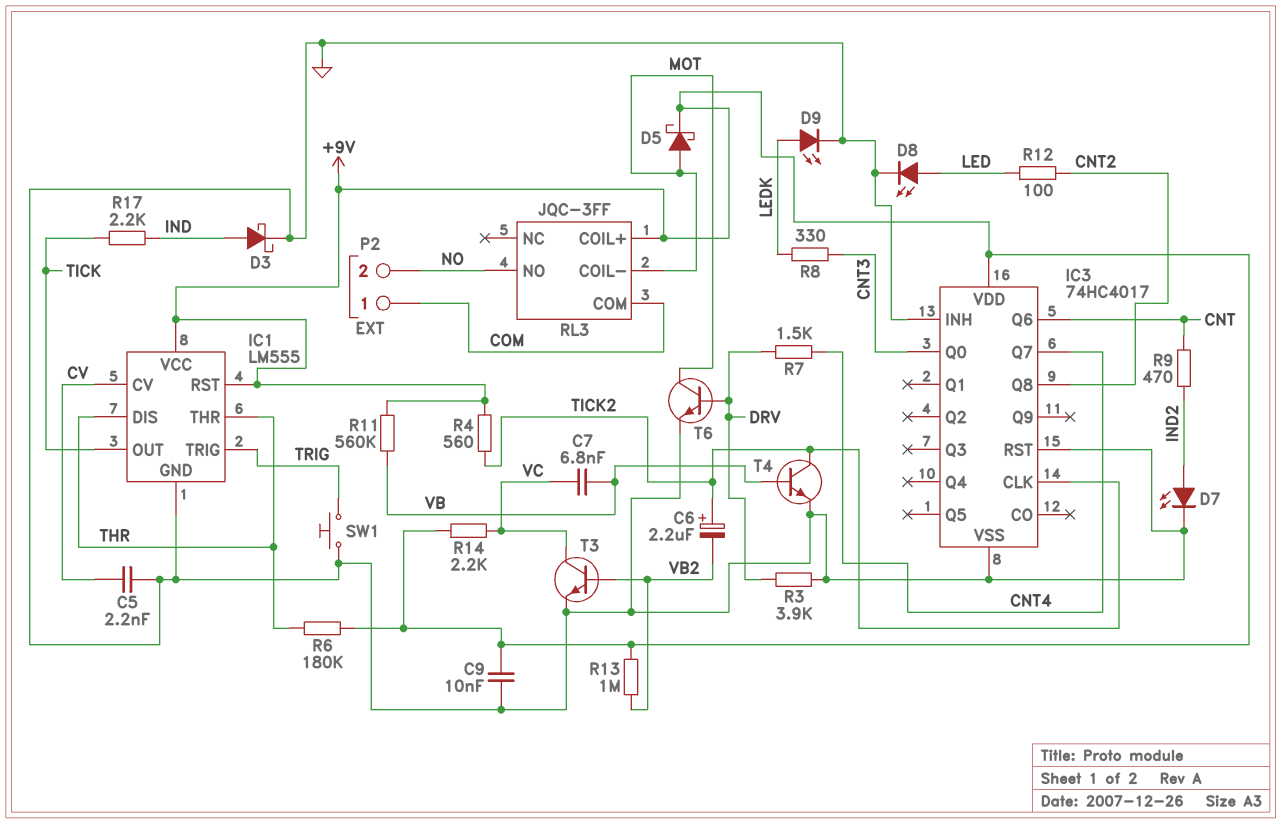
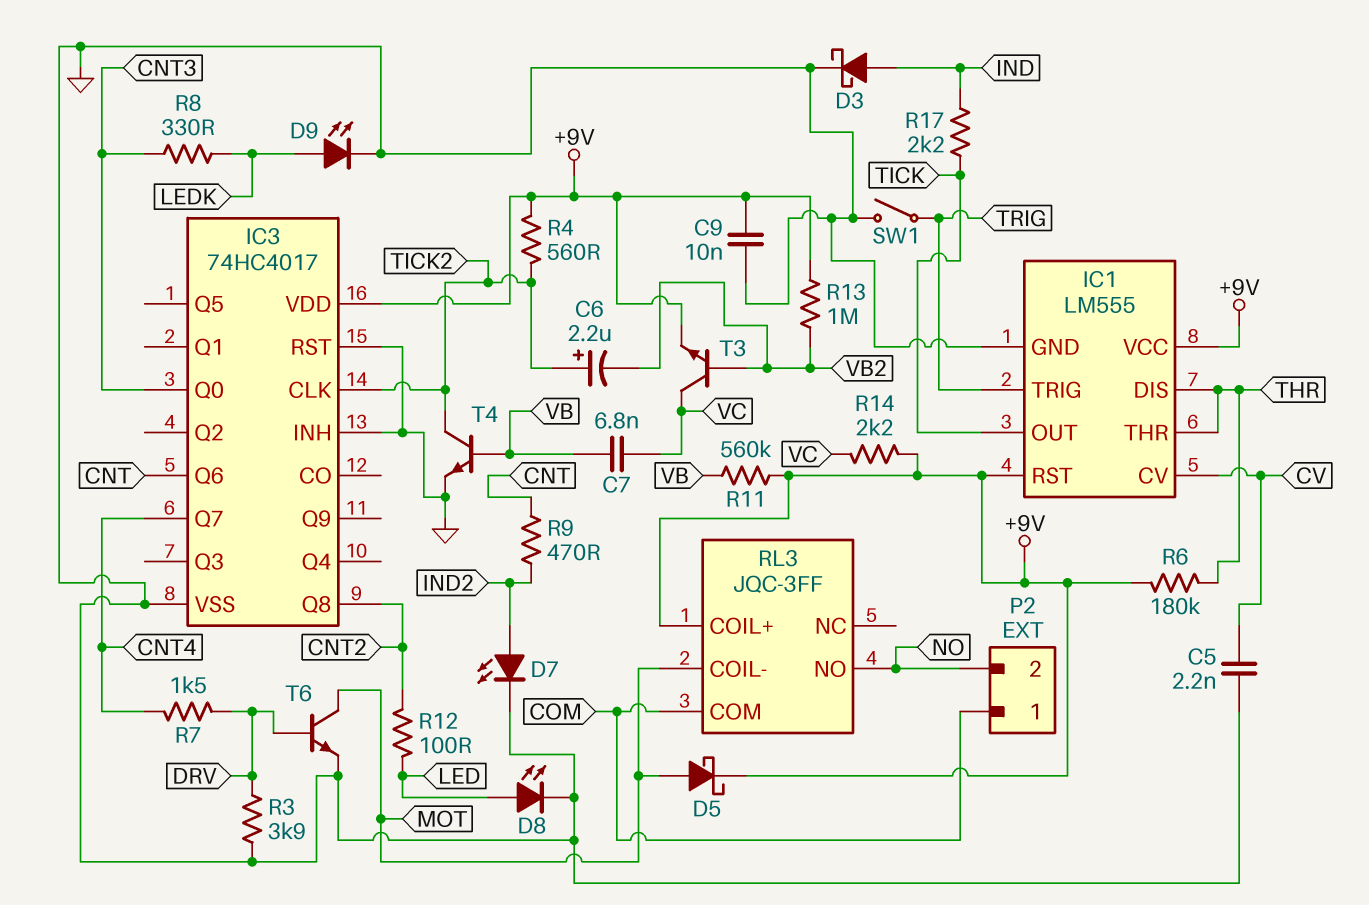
SW1: button (GND, TRIG) -> switch (GND, TRIG)
T3: NPN (B VB2, C VC, E GND) -> NPN (B VB2, C VC, E +9V)

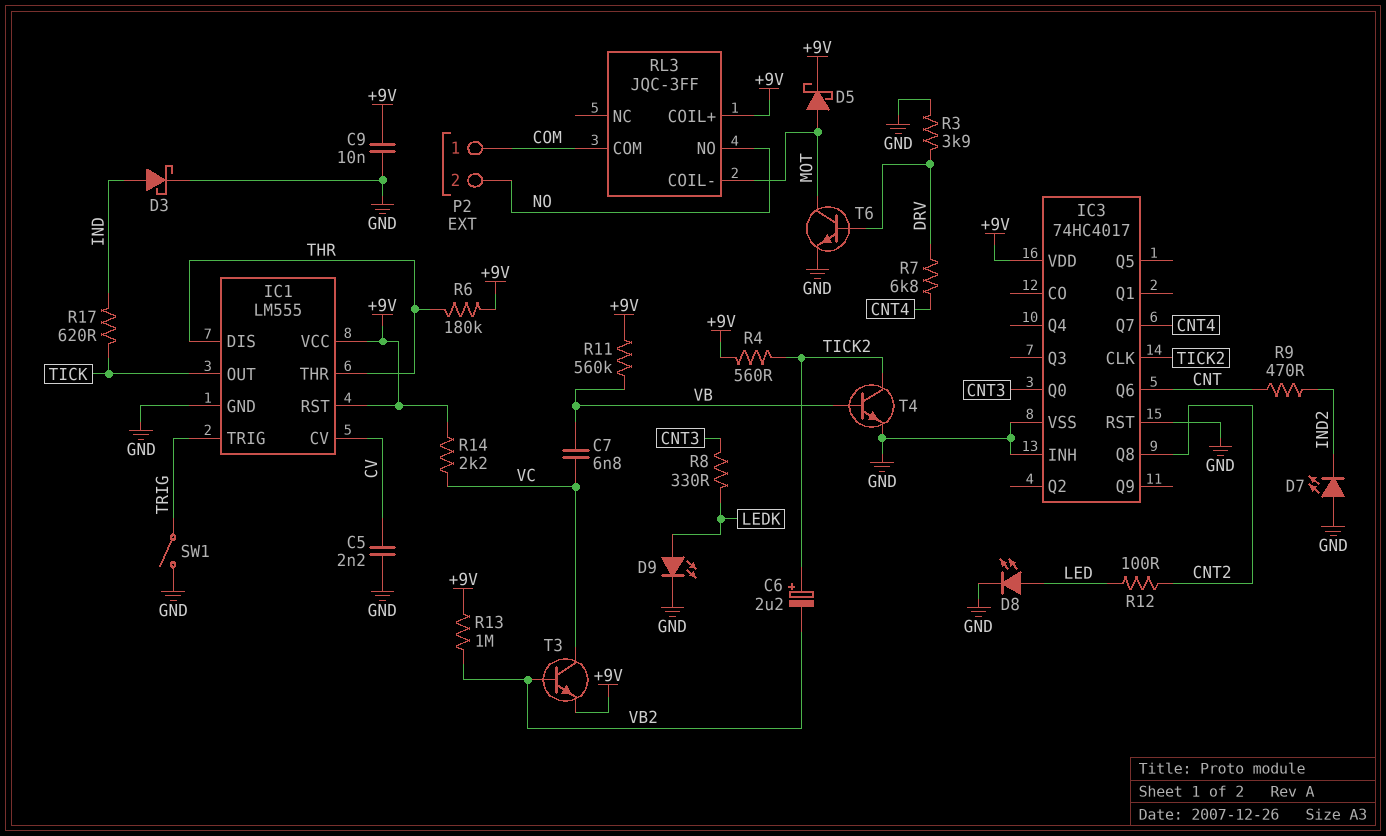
D7: LED (A IND2, K GND) -> LED (A GND, K IND2)
R7: 1.5k (CNT4, DRV) -> 6.8k (CNT4, DRV)
R17: 2.2k (IND, TICK) -> 620 (IND, TICK)

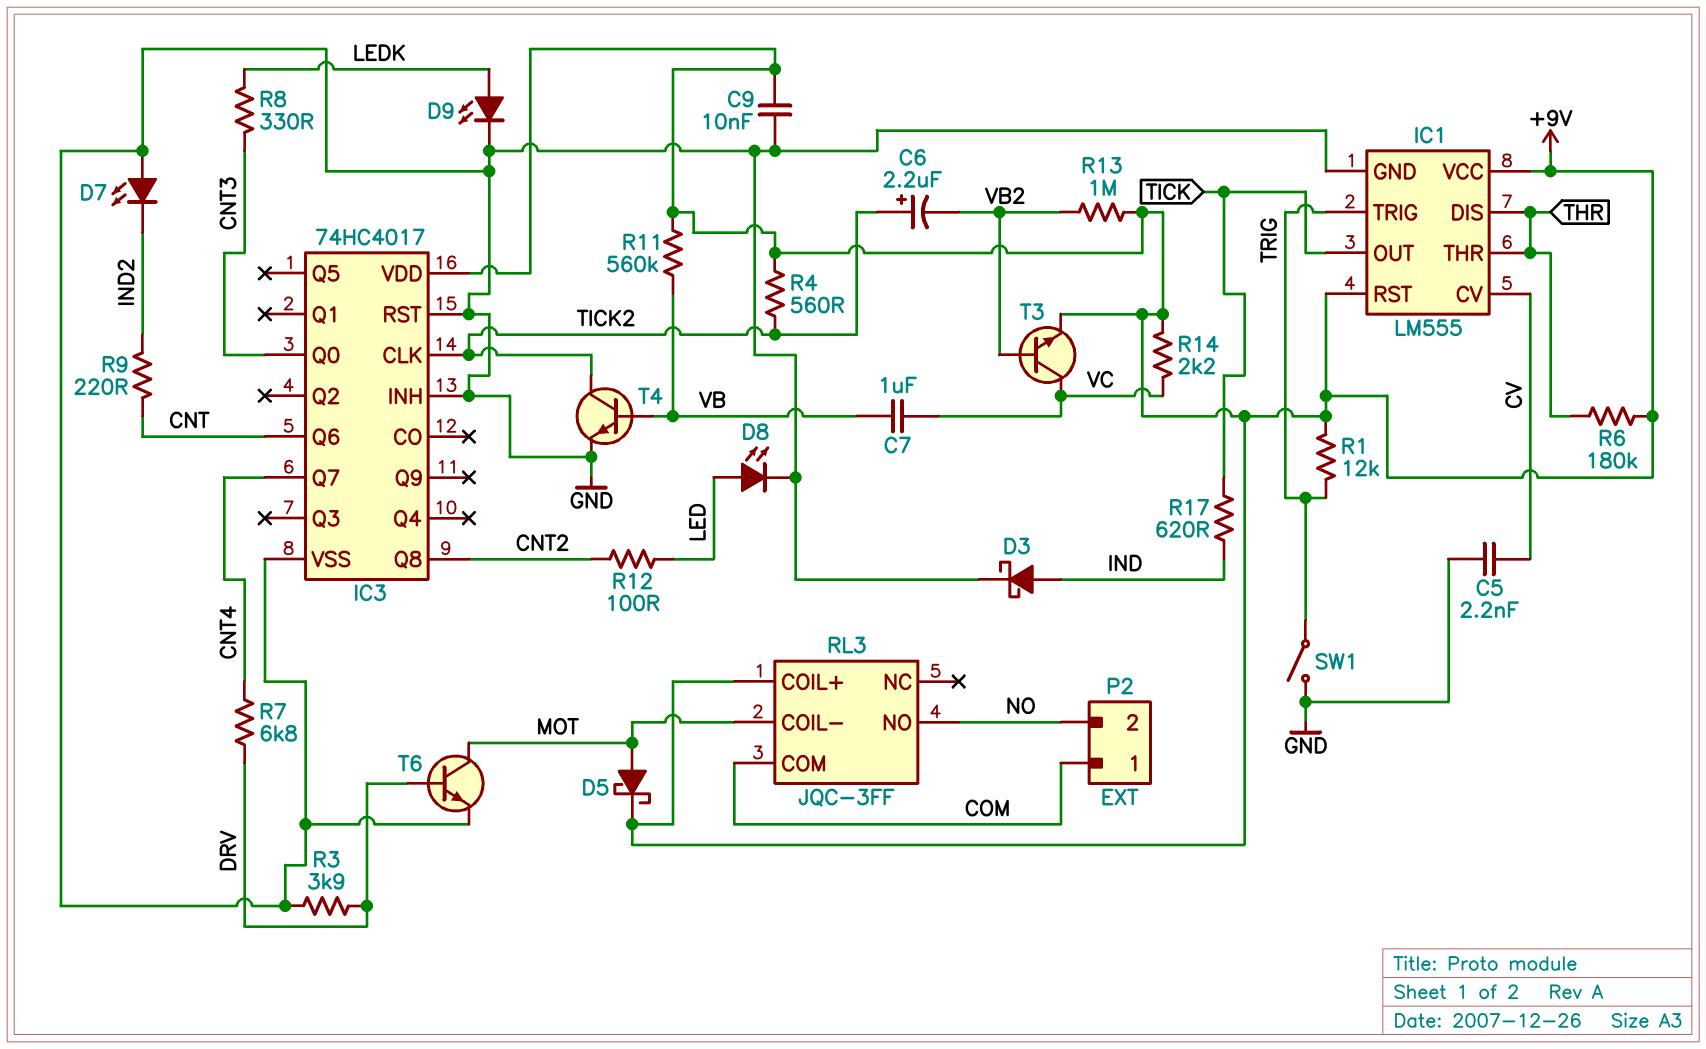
C7: 6.8nF (VB, VC) -> 1uF (VB, VC)
R1: none -> 12k (+9V, TRIG)
R9: 470 (CNT, IND2) -> 220 (CNT, IND2)

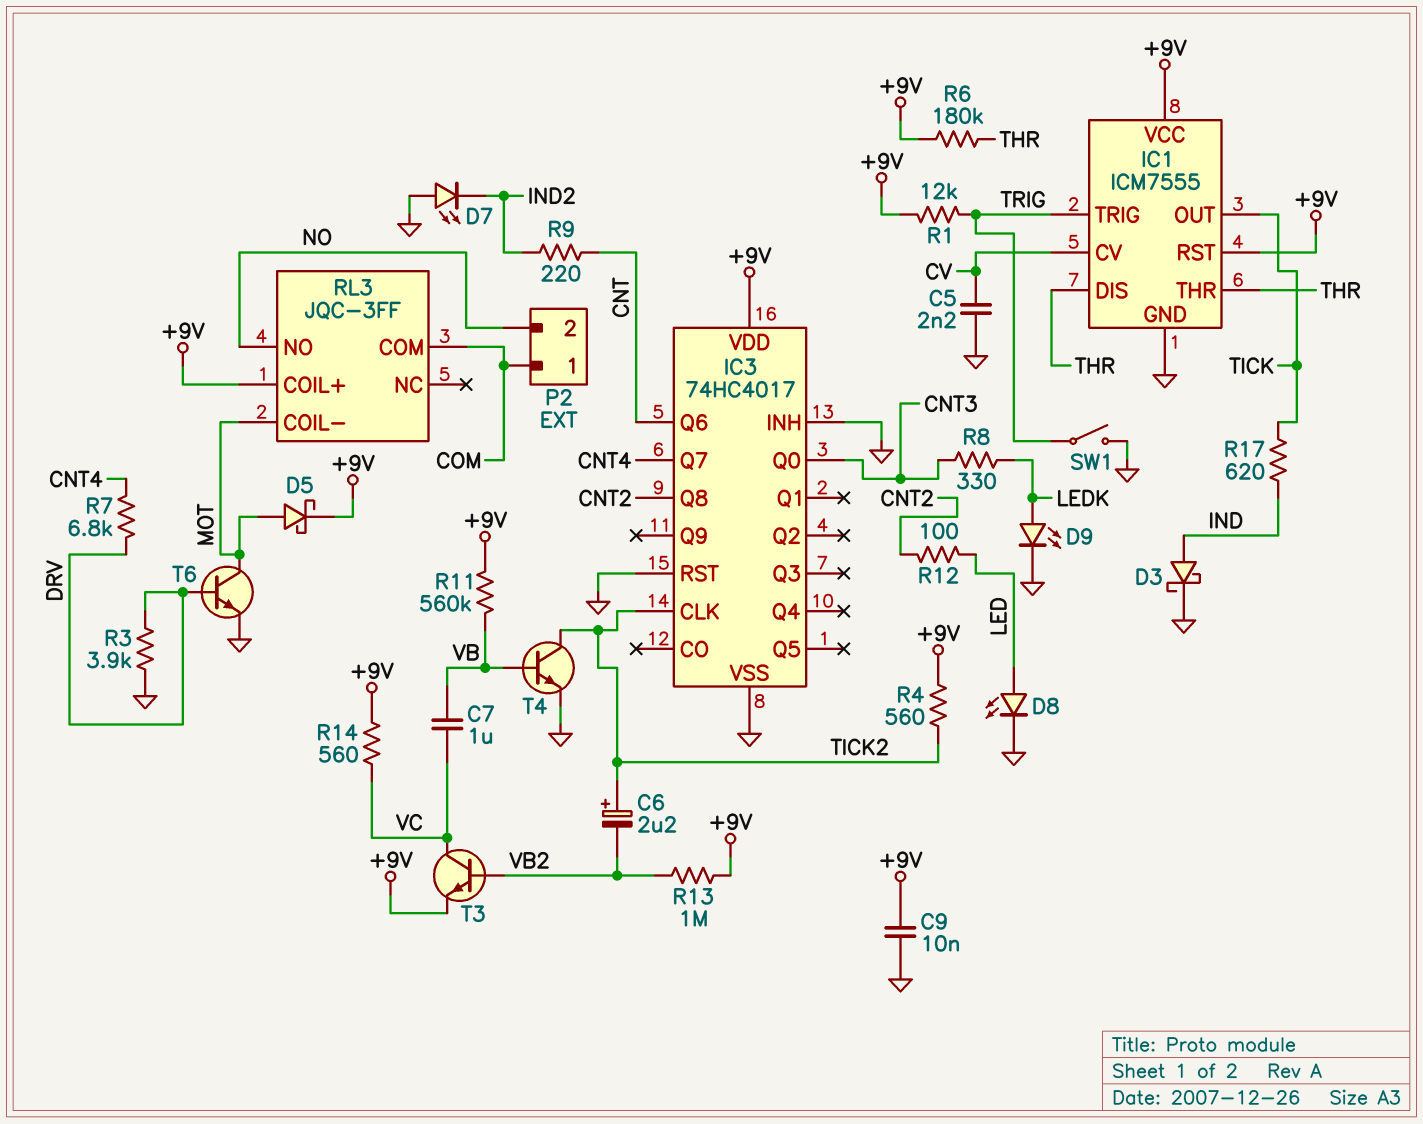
IC1: LM555 -> ICM7555
R14: 2.2k (+9V, VC) -> 560 (+9V, VC)

